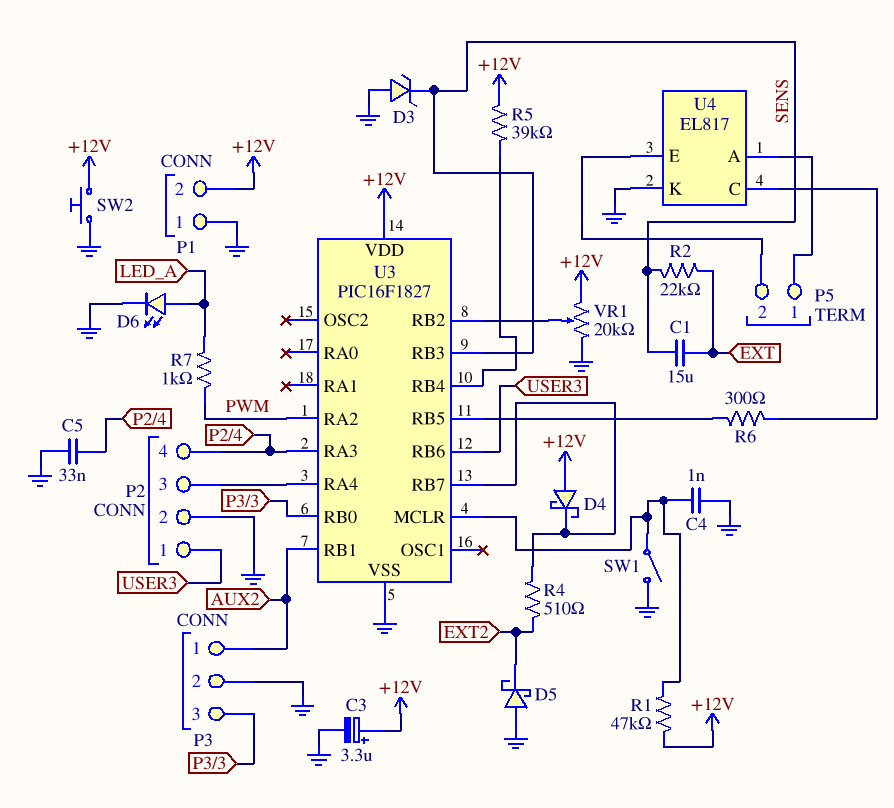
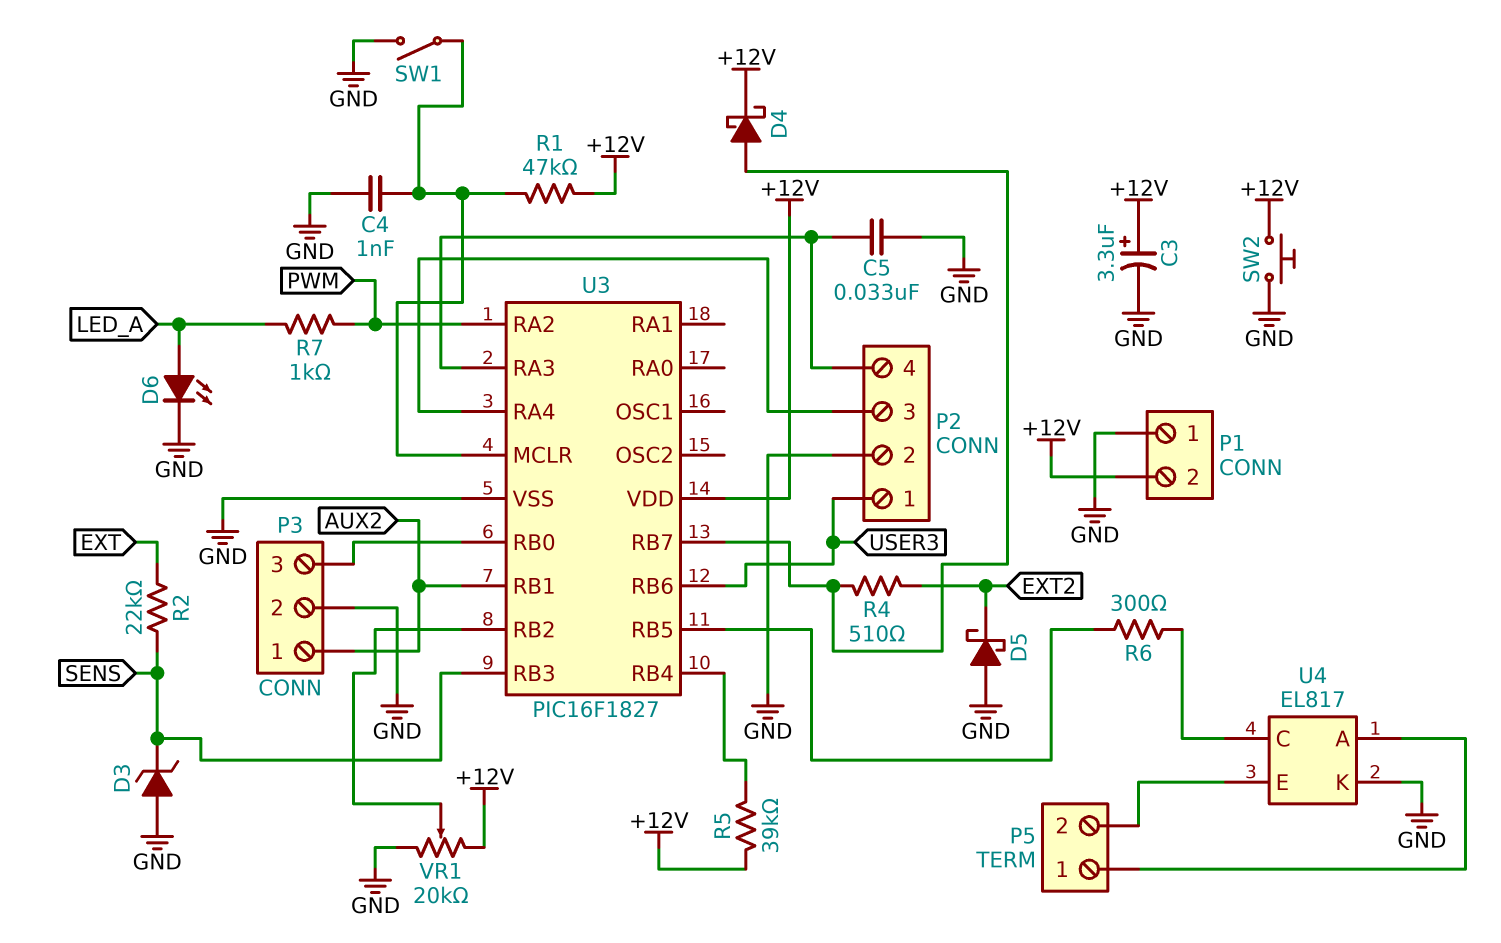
C1: 15uF (EXT, SENS) -> none
D4: schottky (A +12V, K U3/RB7) -> schottky (A U3/RB7, K +12V)

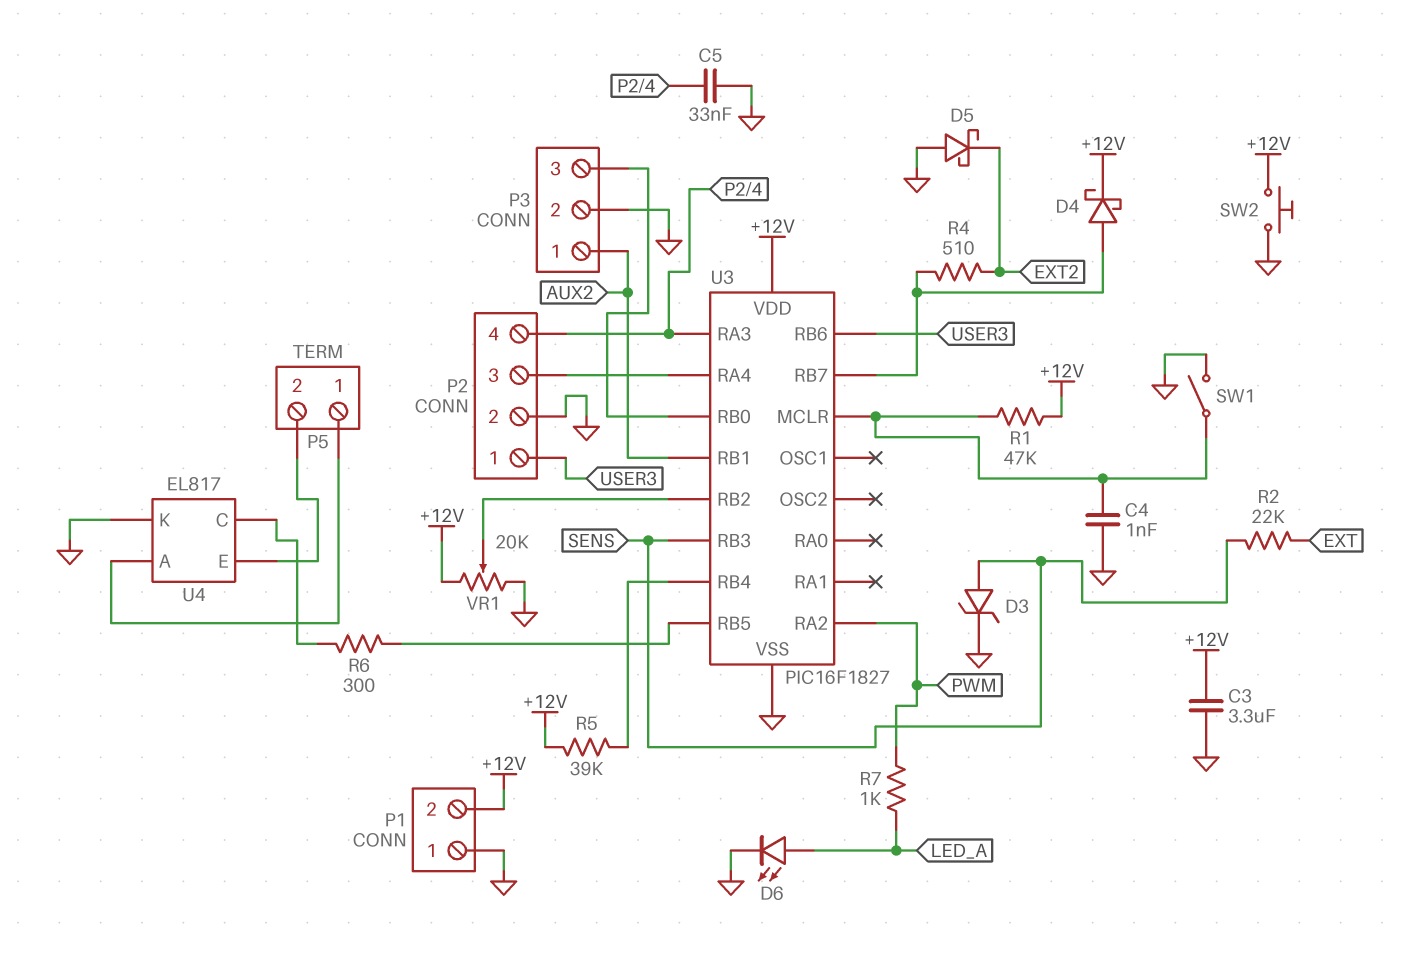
C3: 3.3uF (plus +12V, minus GND) -> 3.3uF (+12V, GND)
D3: zener (A GND, K SENS) -> zener (A SENS, K GND)

